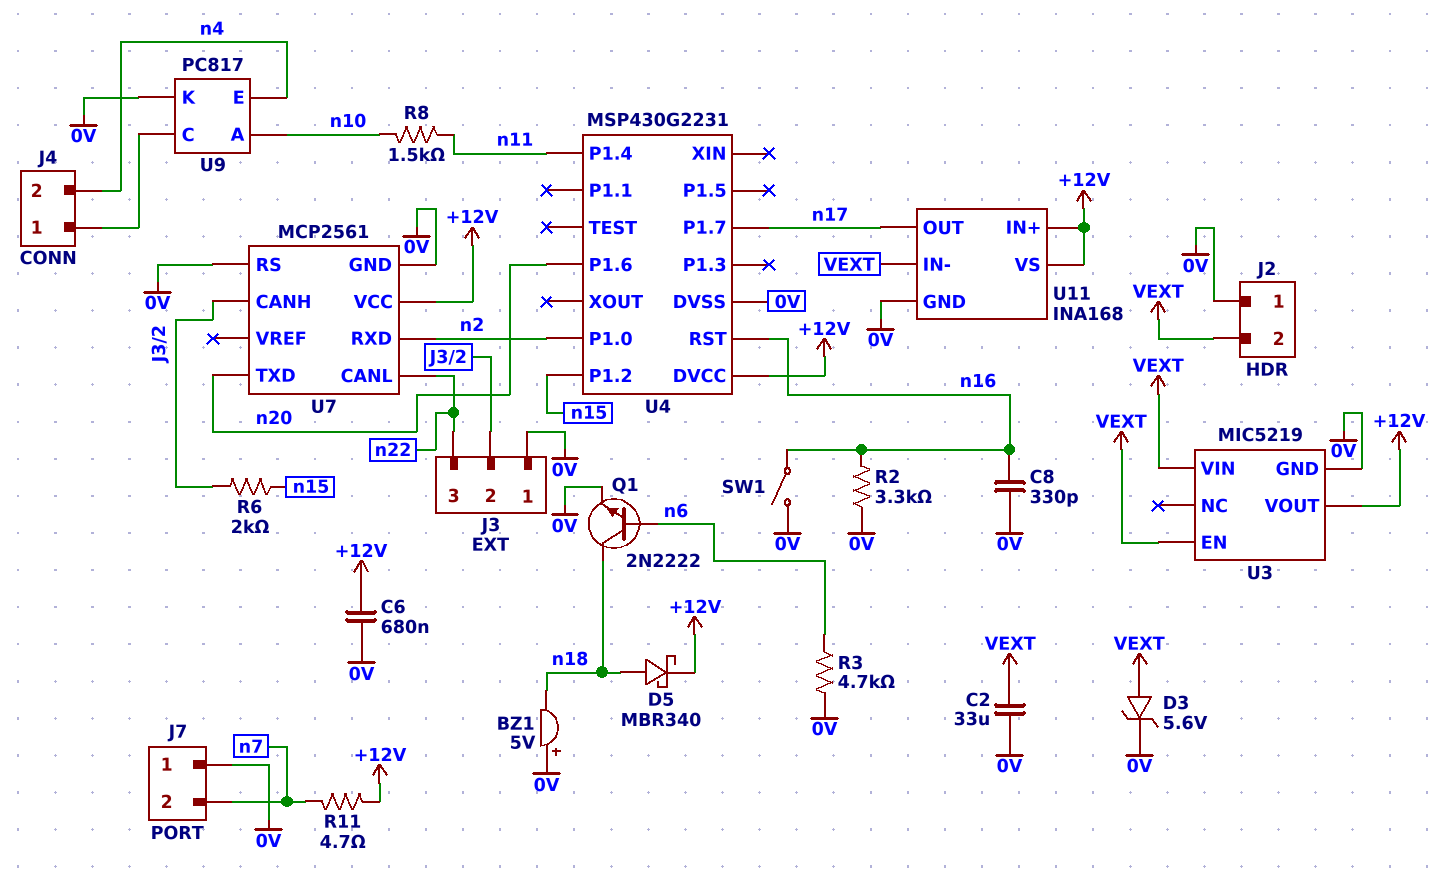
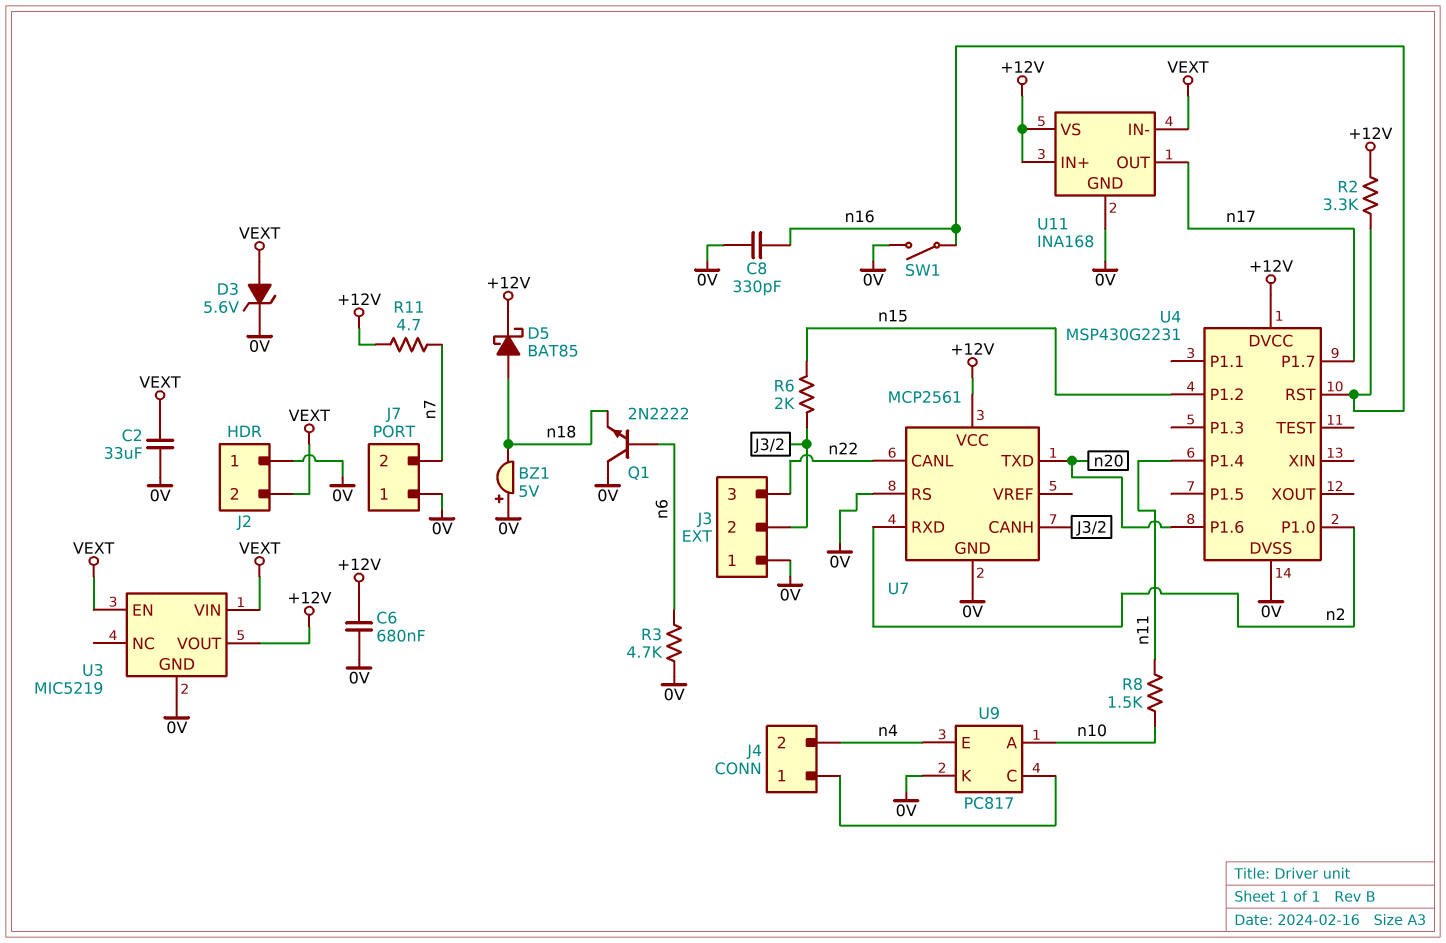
D5: schottky MBR340 (A n18, K +12V) -> schottky BAT85 (A n18, K +12V)
Q1: NPN 2N2222 (B n6, C n18, E 0V) -> NPN 2N2222 (B n6, C 0V, E n18)
R2: 3.3k (0V, n16) -> 3.3k (+12V, n16)

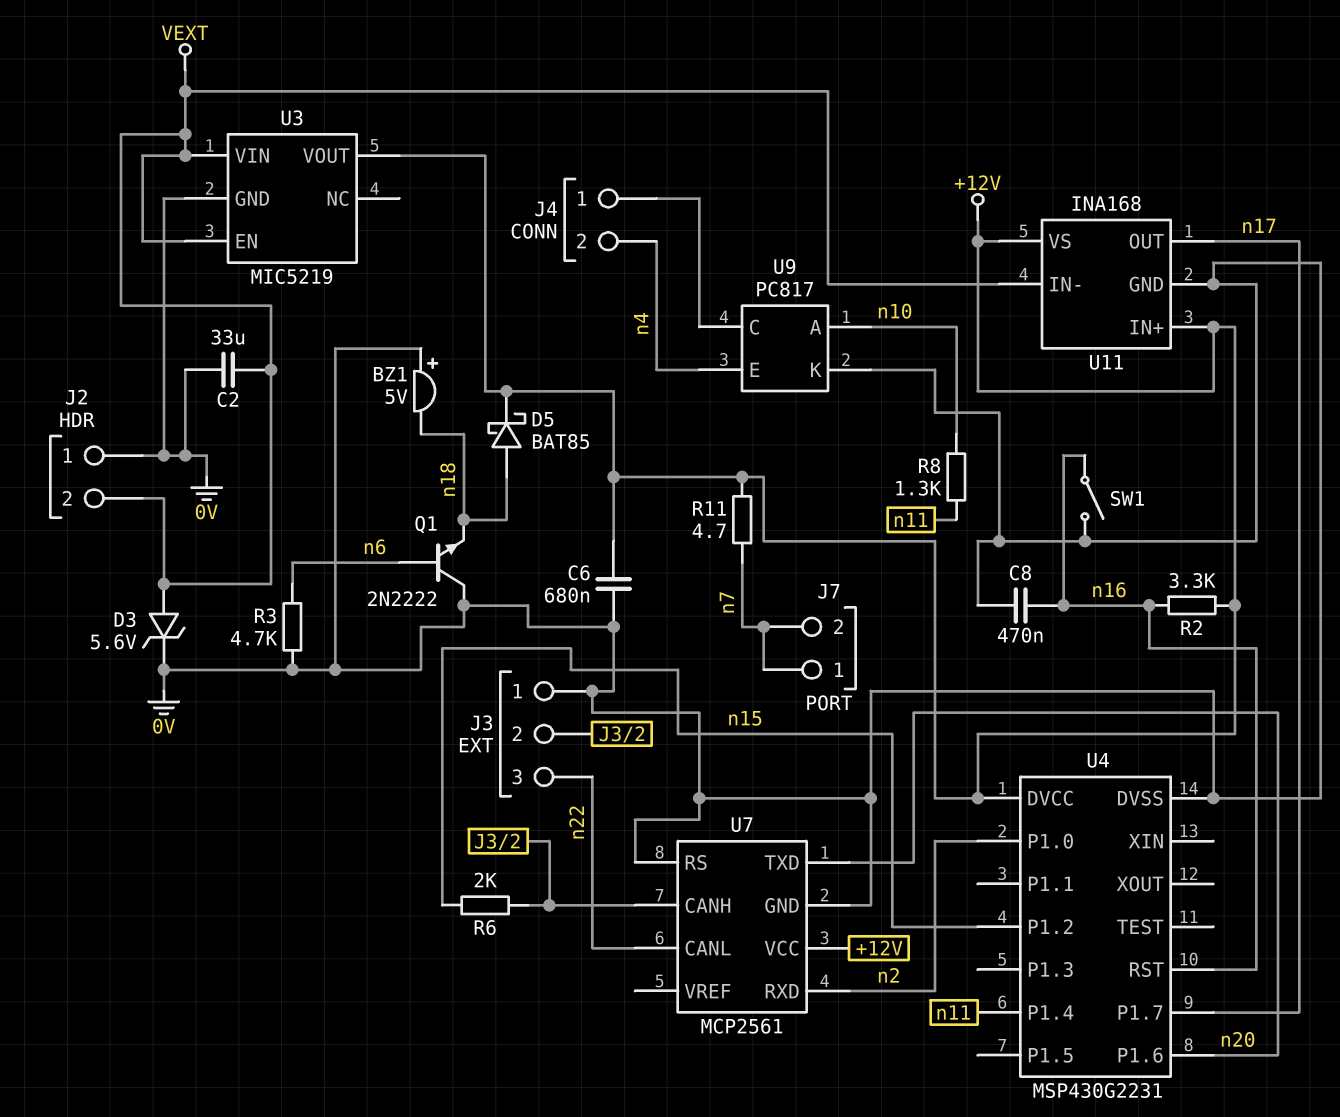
C8: 330pF (0V, n16) -> 470nF (0V, n16)
J7 pin 1: 0V -> n7
R8: 1.5k (n10, n11) -> 1.3k (n10, n11)

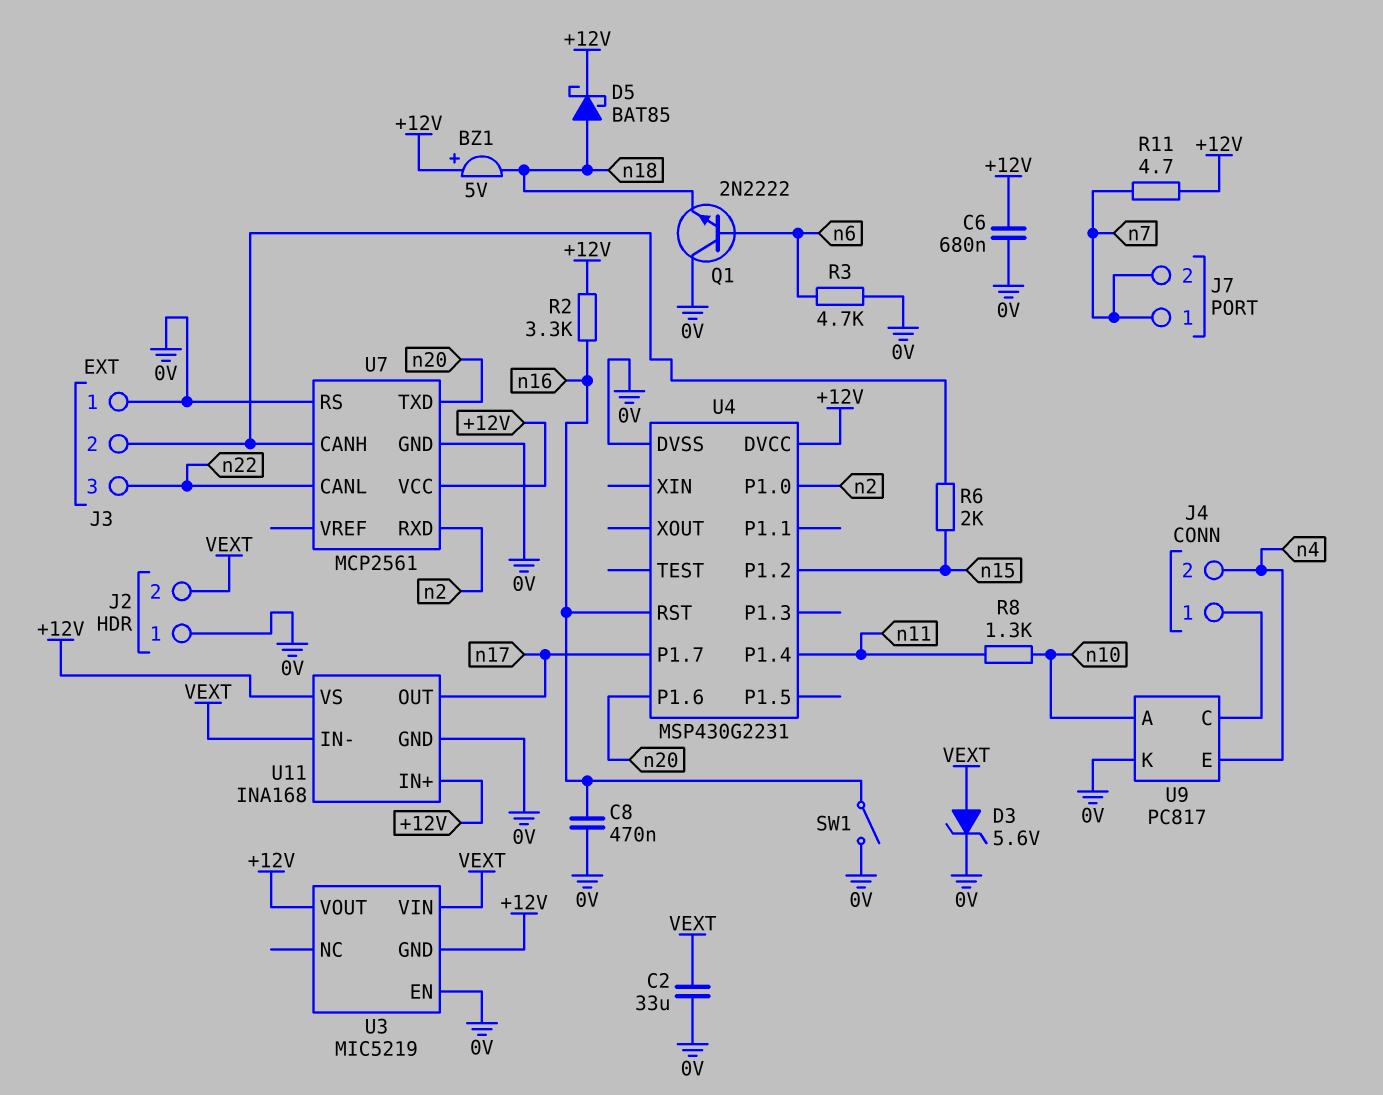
BZ1: buzzer 5V (plus 0V, minus n18) -> buzzer 5V (plus +12V, minus n18)
U3 pin EN: VEXT -> 0V
U3 pin GND: 0V -> +12V

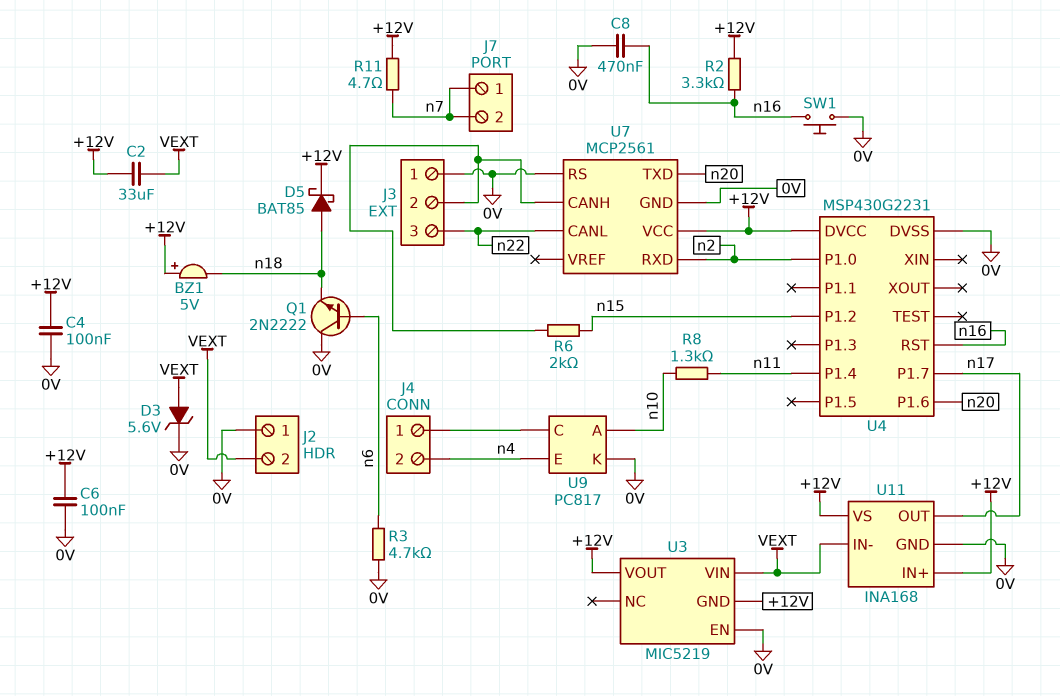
C2: 33uF (0V, VEXT) -> 33uF (+12V, VEXT)
C4: none -> 100nF (+12V, 0V)
C6: 680nF (+12V, 0V) -> 100nF (+12V, 0V)
SW1: switch (0V, n16) -> button (0V, n16)

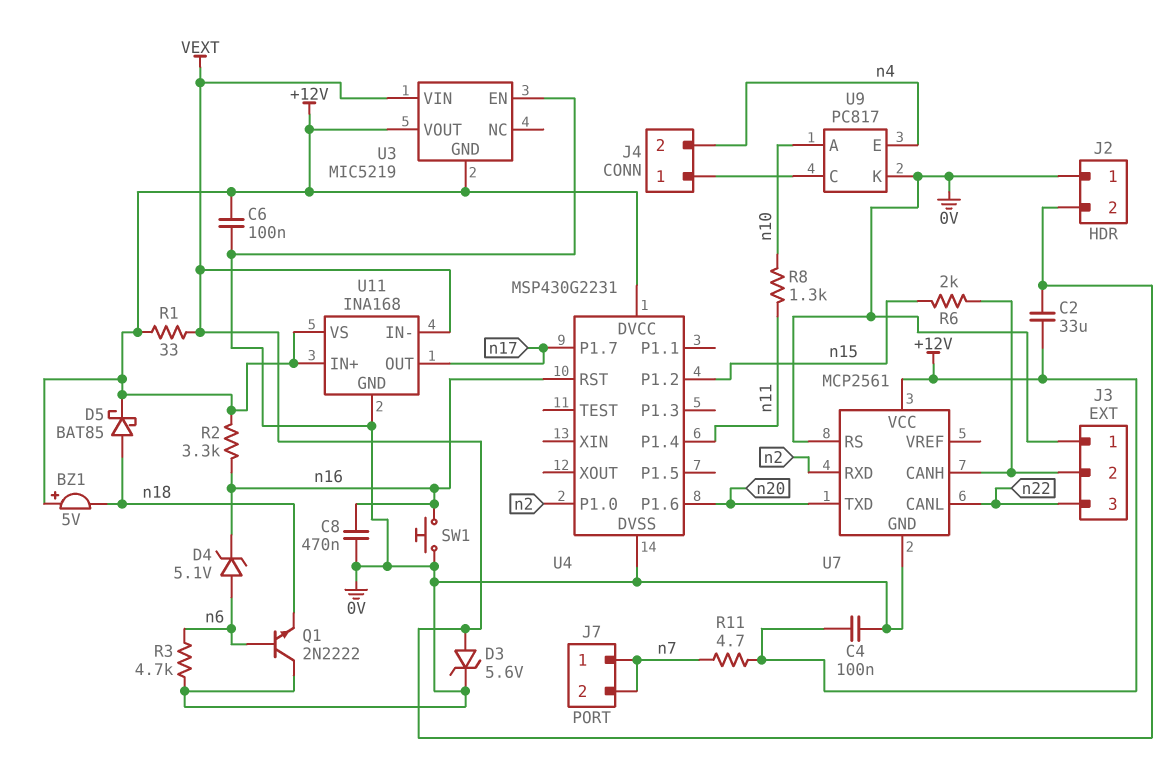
D4: none -> zener 5.1V (A n6, K n16)
R1: none -> 33 (+12V, VEXT)

